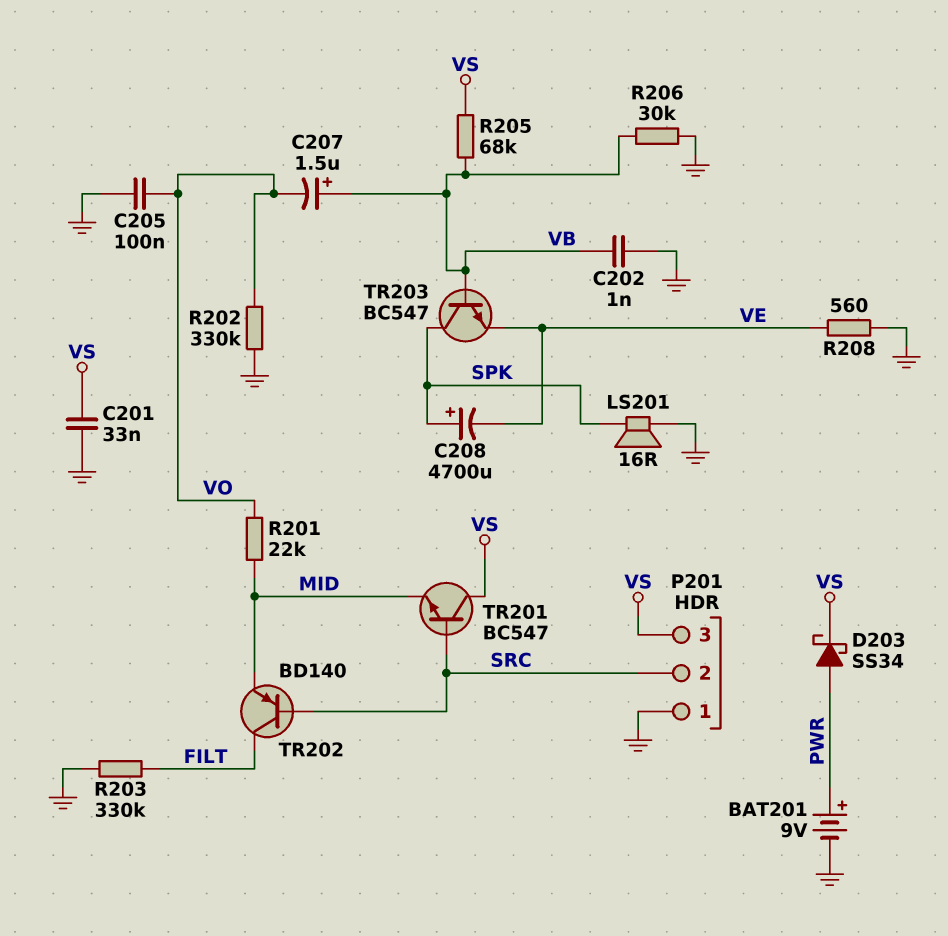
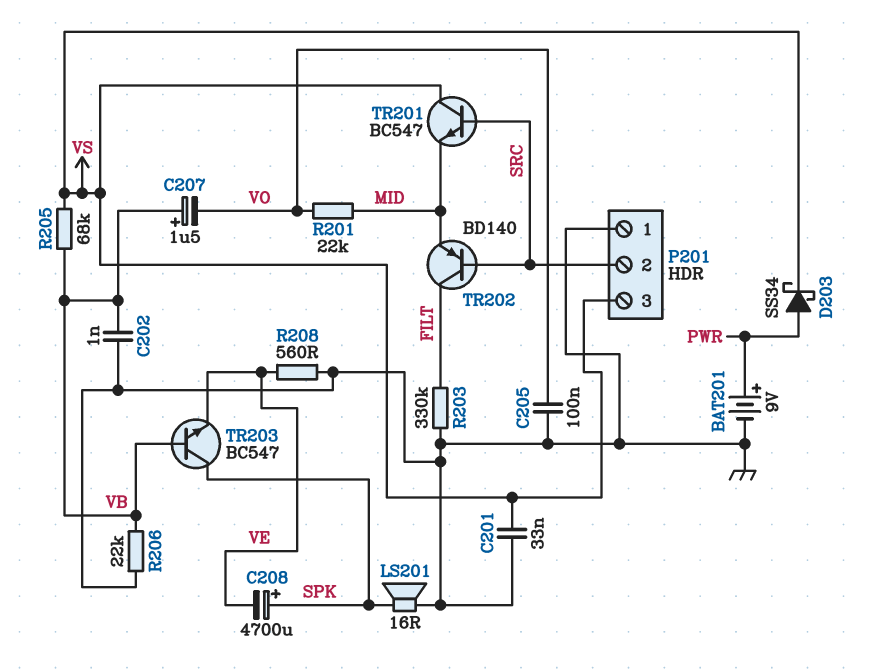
R202: 330k (GND, VO) -> none
R206: 30k (GND, VB) -> 22k (GND, VB)

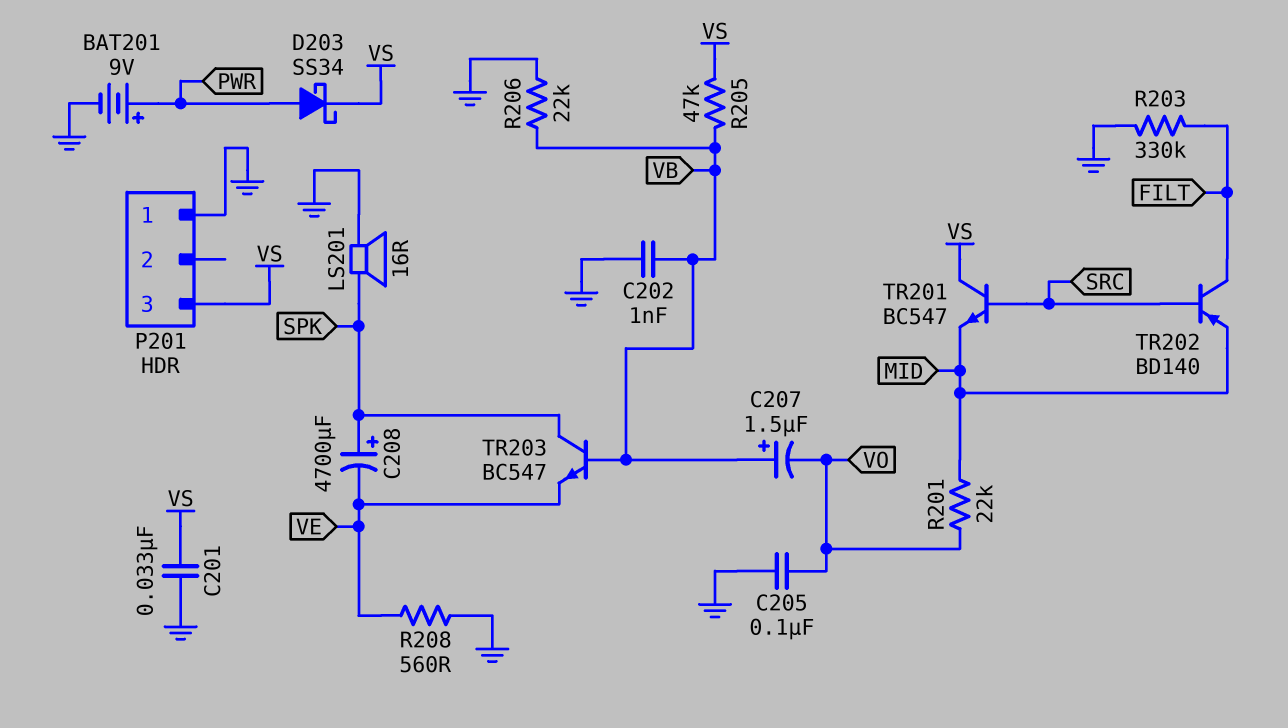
P201 pin 2: SRC -> none
R205: 68k (VB, VS) -> 47k (VB, VS)

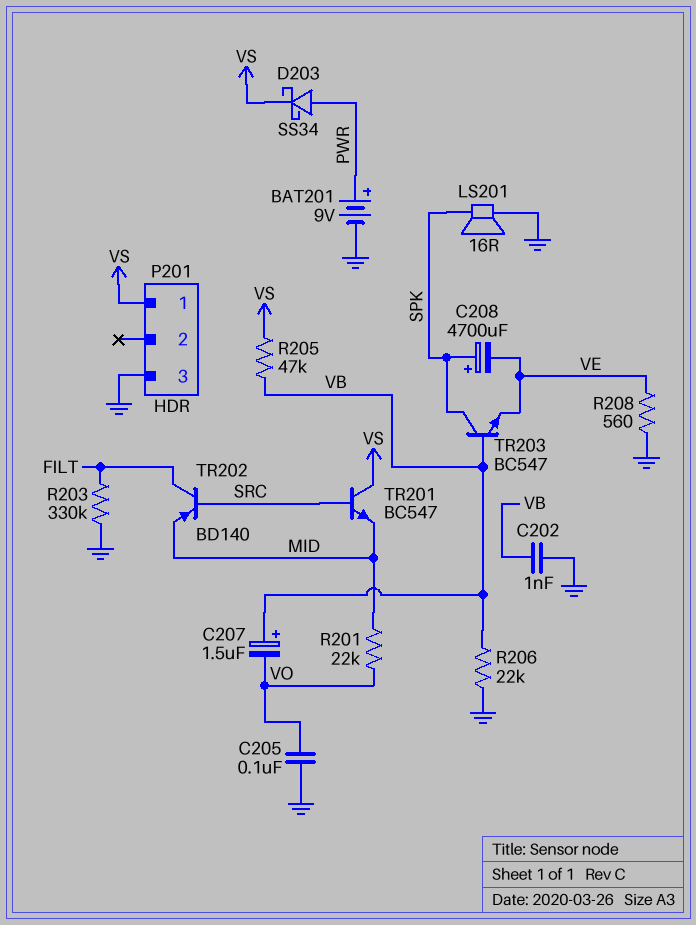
C201: 33nF (GND, VS) -> none
P201 pin 1: GND -> VS
P201 pin 3: VS -> GND

